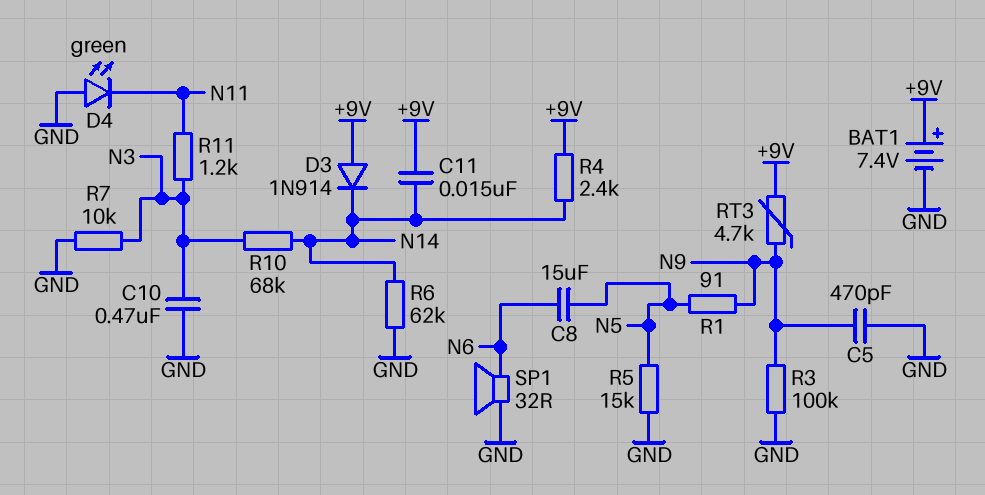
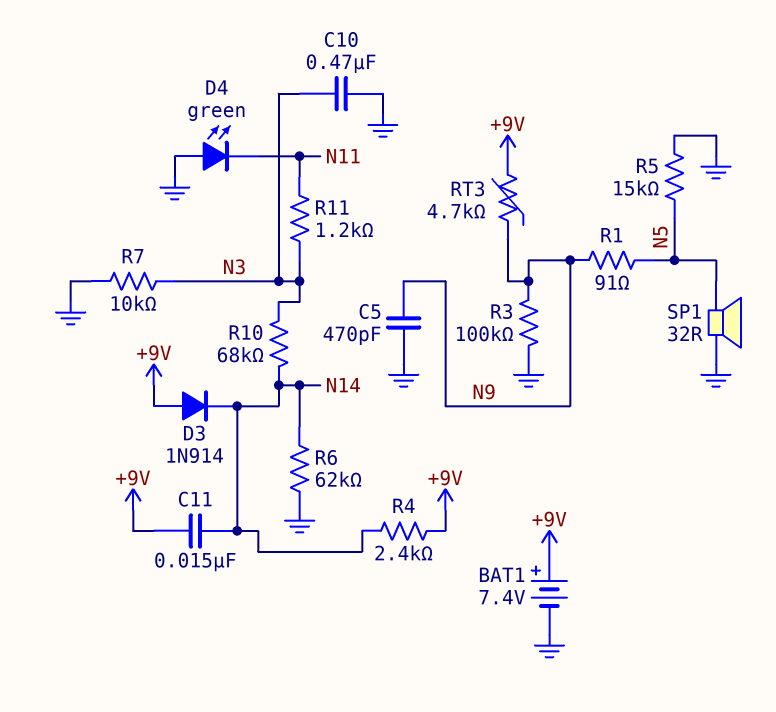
C8: 15uF (N5, N6) -> none
SP1: speaker 32R (GND, N6) -> speaker 32R (GND, N5)

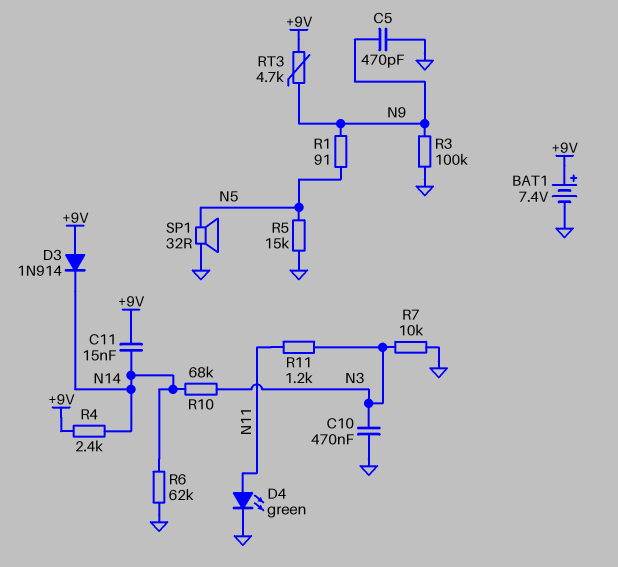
D4: LED green (A GND, K N11) -> LED green (A N11, K GND)

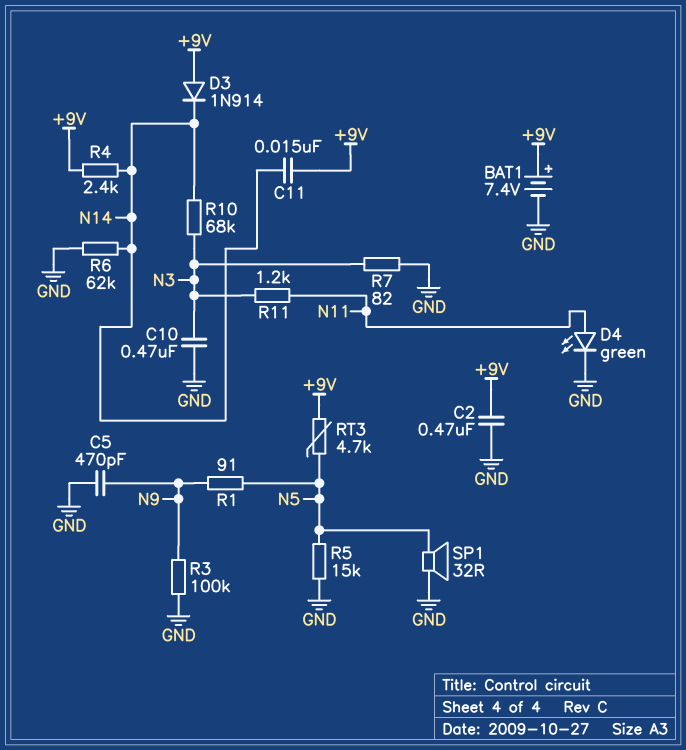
C2: none -> 470nF (+9V, GND)
R7: 10k (GND, N3) -> 82 (GND, N3)
RT3: 4.7k (+9V, N9) -> 4.7k (+9V, N5)

